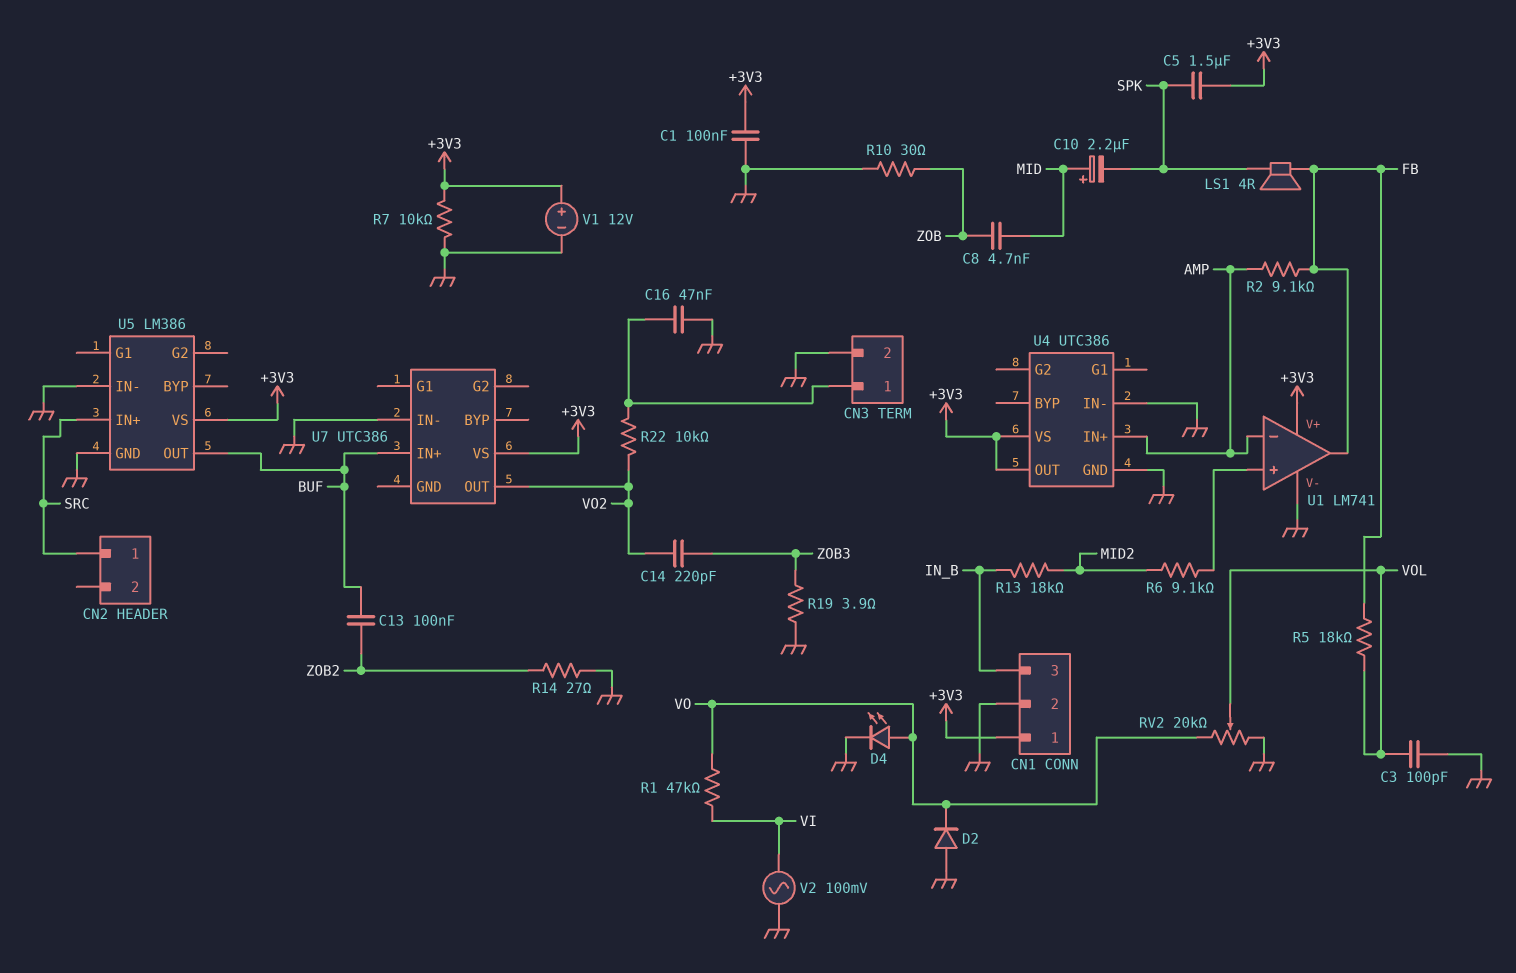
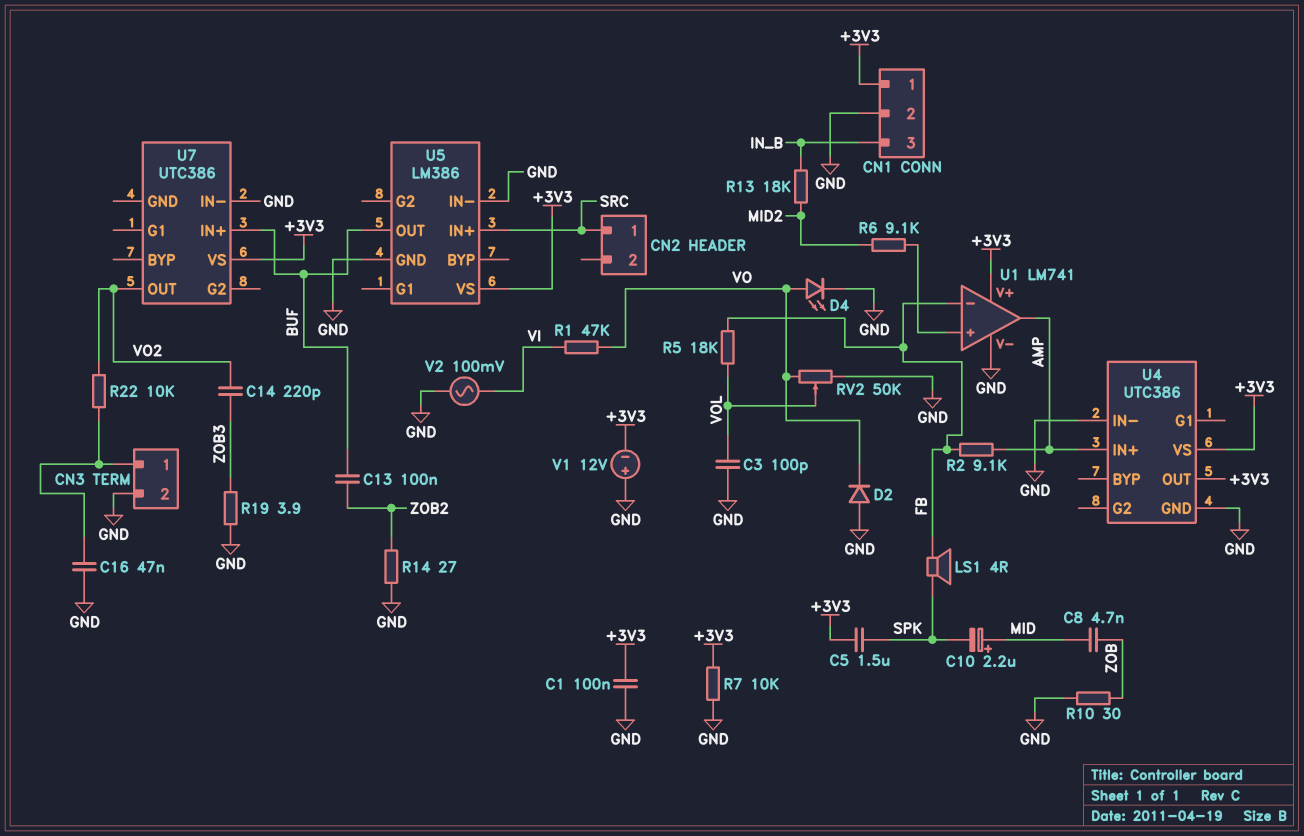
RV2: 20k (GND, VO, wiper VOL) -> 50k (GND, VO, wiper VOL)
U1 pin in-: AMP -> FB
U1 pin out: FB -> AMP
V1: 12V (plus +3V3, minus GND) -> 12V (plus GND, minus +3V3)

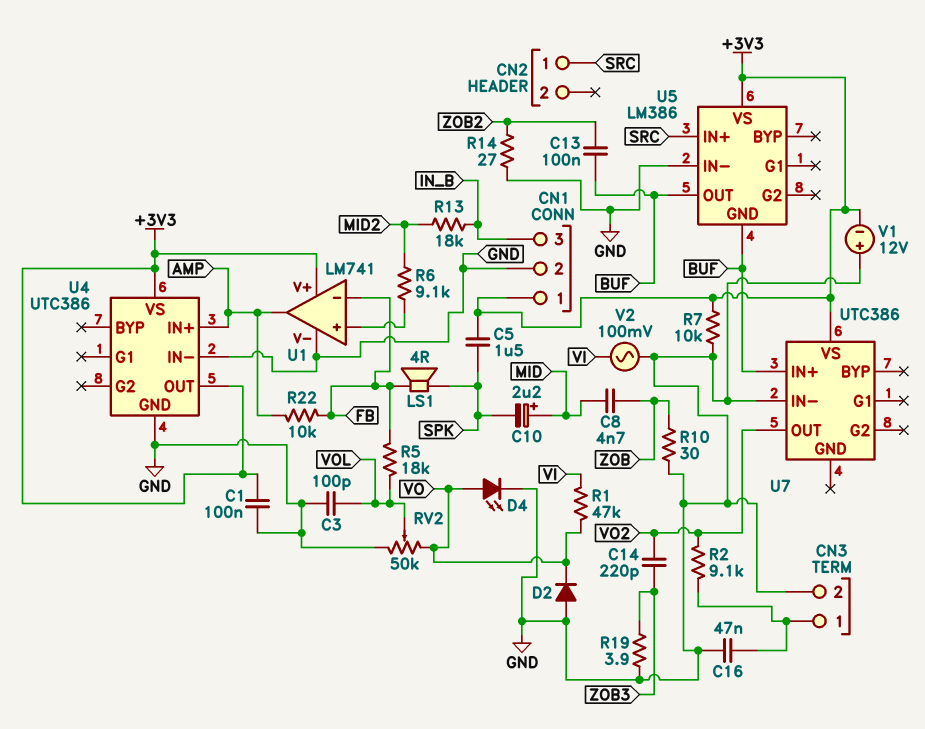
R2: 9.1k (AMP, FB) -> 9.1k (CN3/1, VO2)
R22: 10k (CN3/1, VO2) -> 10k (AMP, FB)
U5 pin GND: GND -> BUF

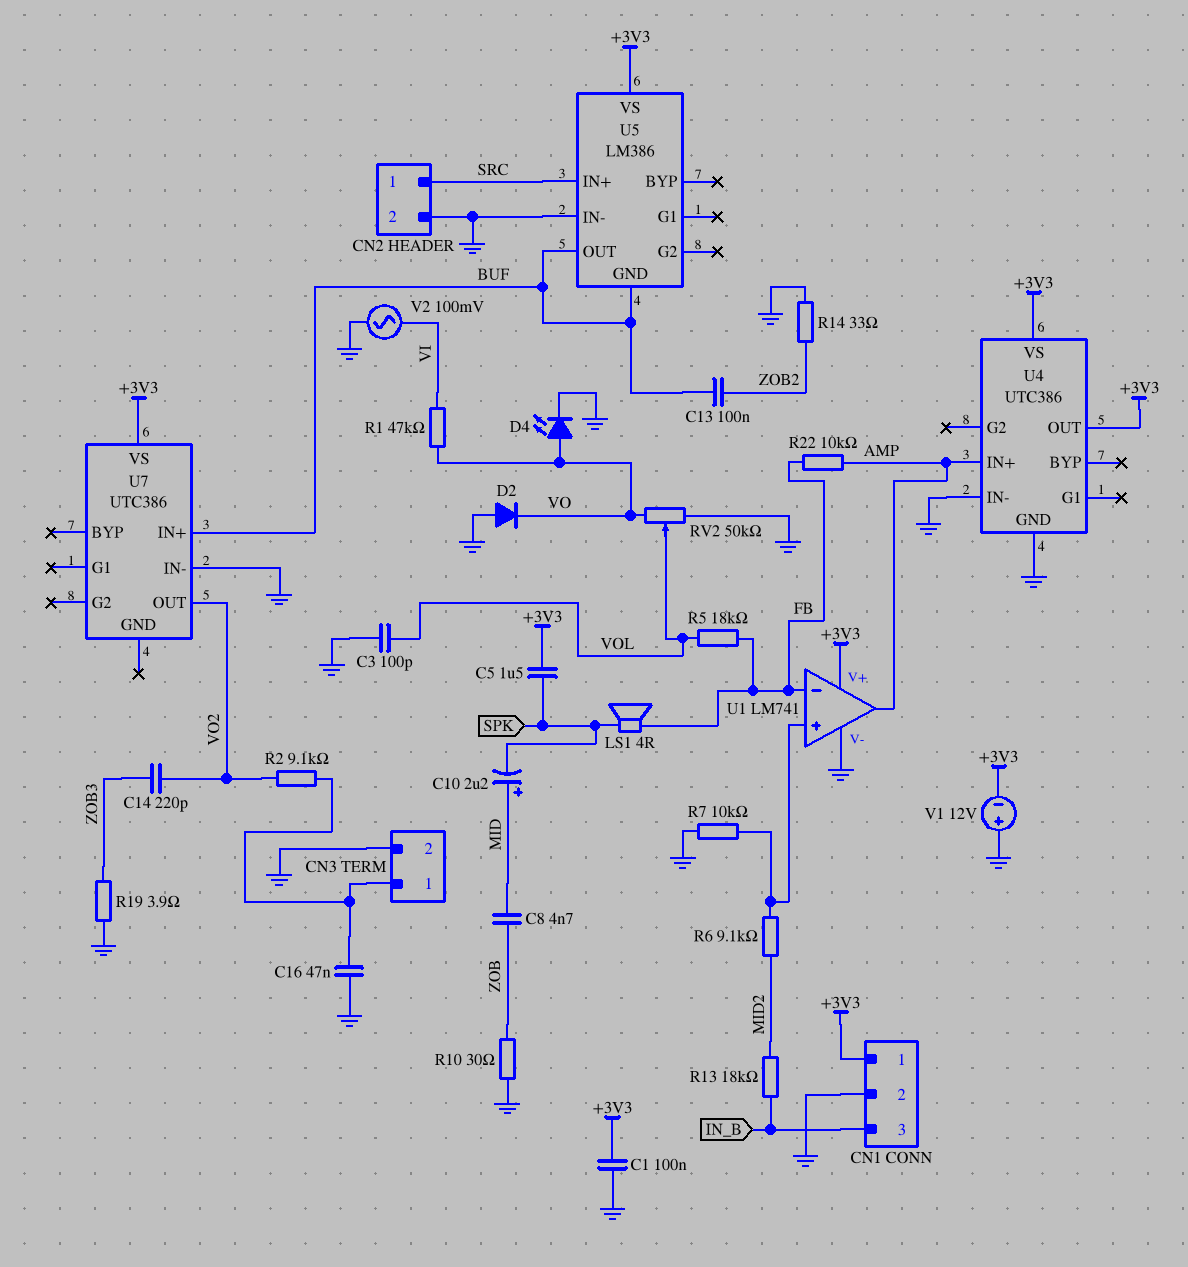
CN2 pin 2: none -> GND
R7: 10k (+3V3, GND) -> 10k (GND, U1/in+)
R14: 27 (GND, ZOB2) -> 33 (GND, ZOB2)

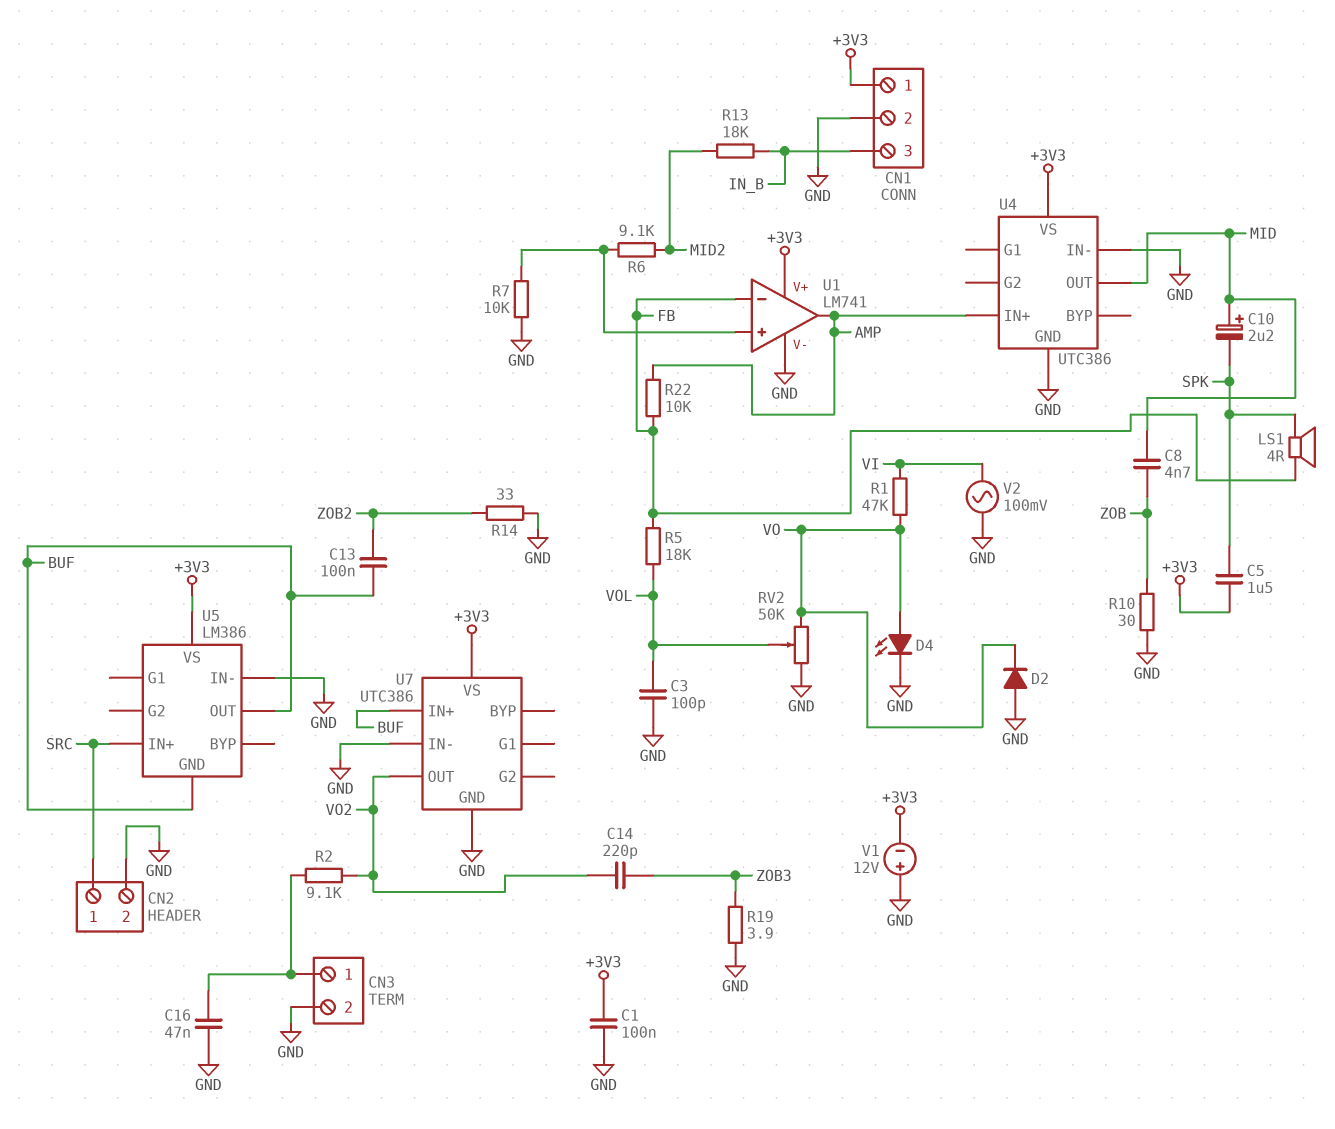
U4 pin OUT: +3V3 -> MID
U7 pin GND: none -> GND

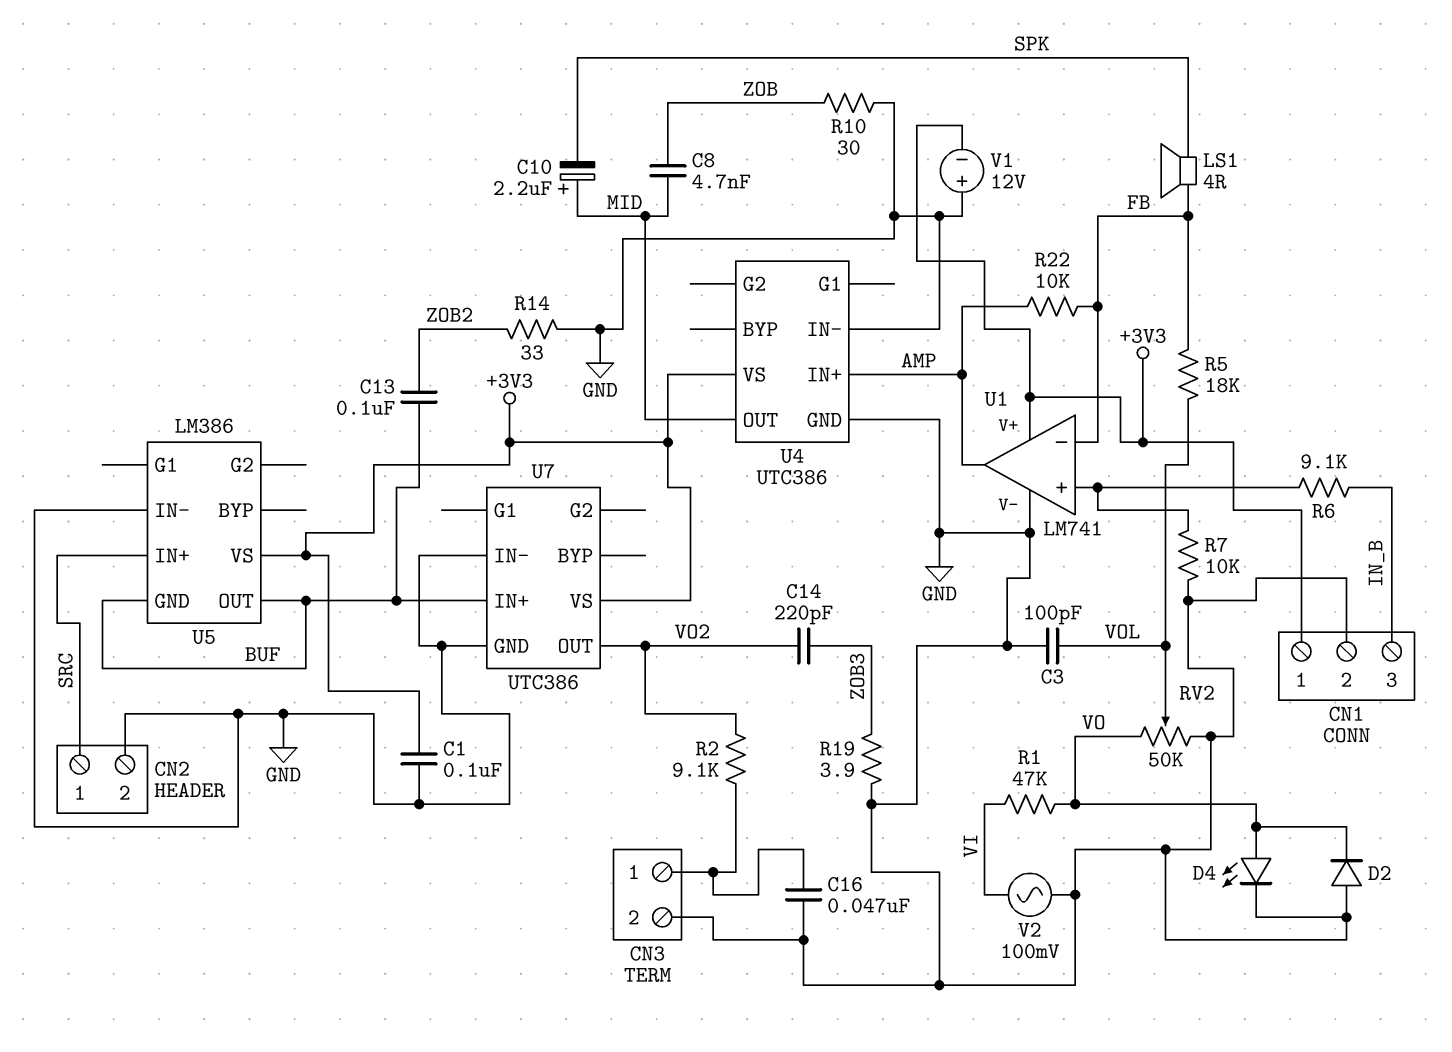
C5: 1.5uF (+3V3, SPK) -> none
R6: 9.1k (MID2, U1/in+) -> 9.1k (IN_B, U1/in+)
R13: 18k (IN_B, MID2) -> none

